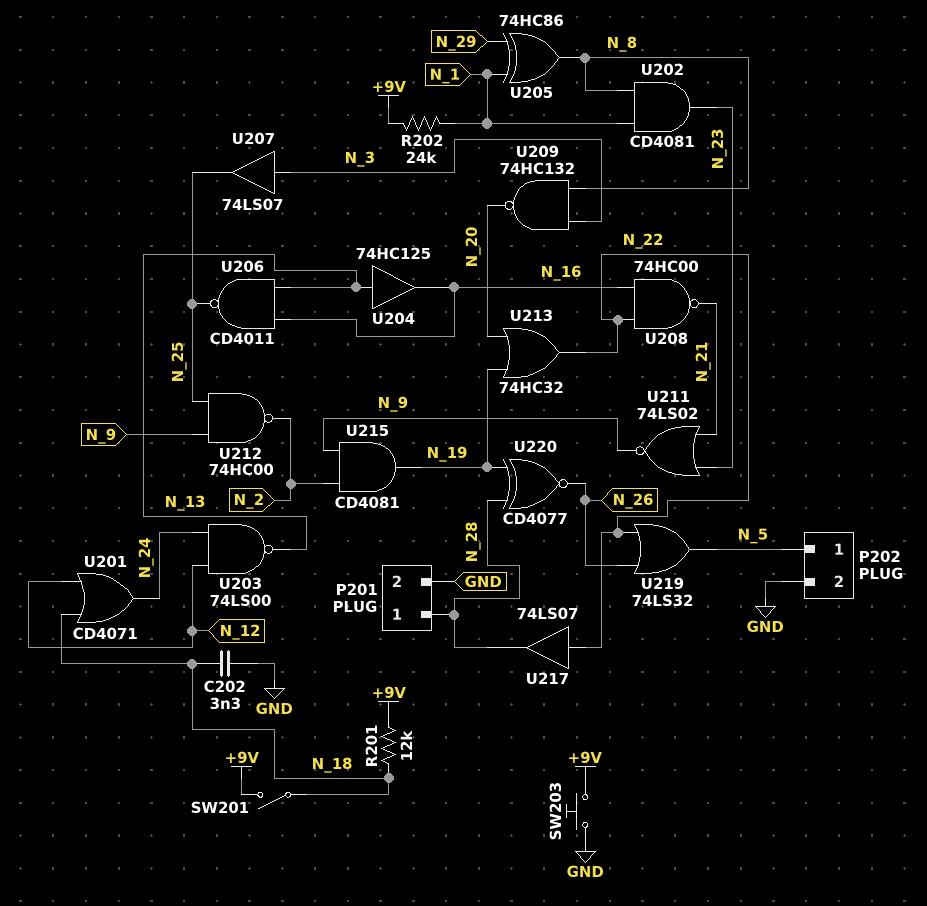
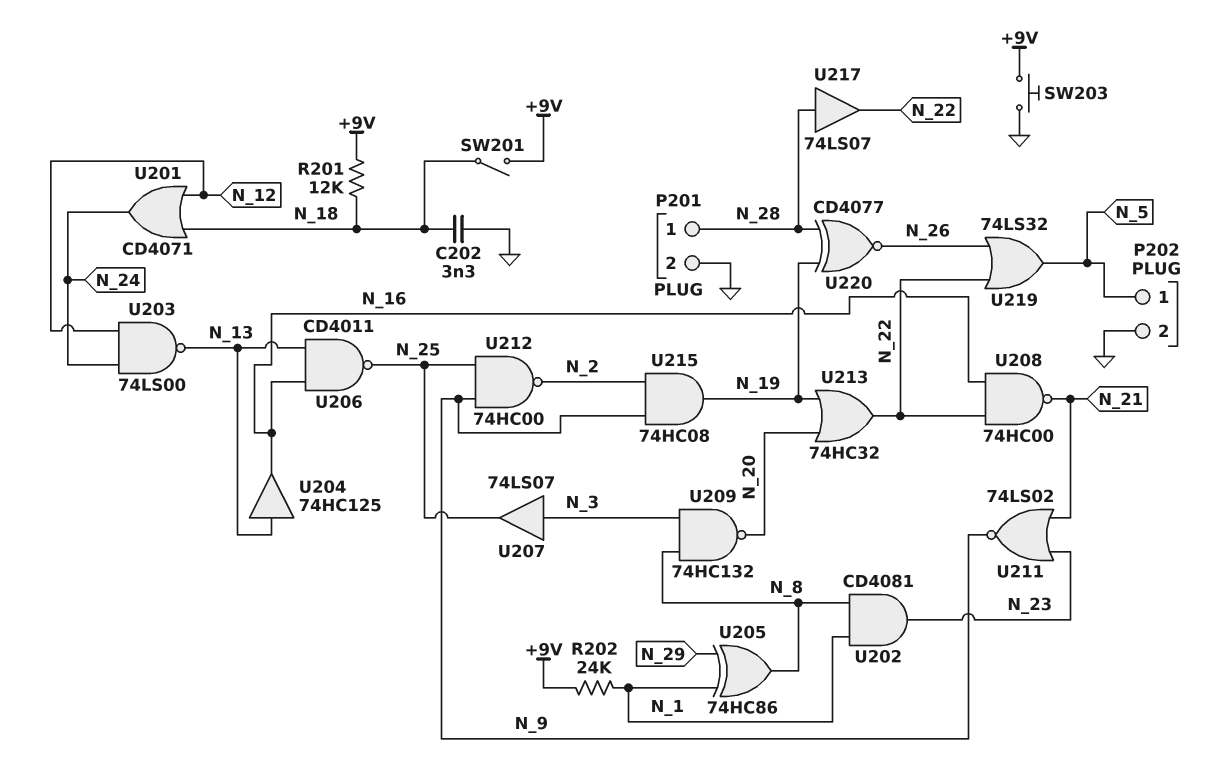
U215: AND CD4081 (in N_2, in N_9, out N_19) -> AND 74HC08 (in N_2, in N_9, out N_19)
U217: buffer 74LS07 (in N_22, out N_28) -> buffer 74LS07 (in N_28, out N_22)

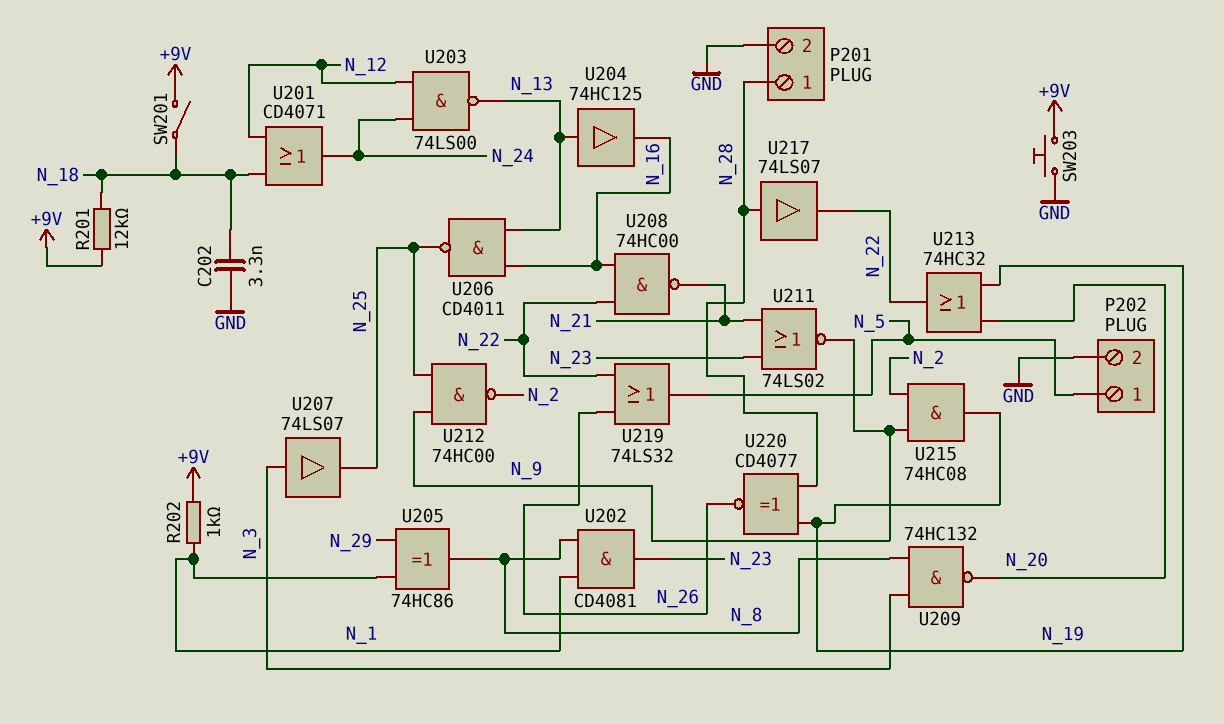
R202: 24k (+9V, N_1) -> 1k (+9V, N_1)

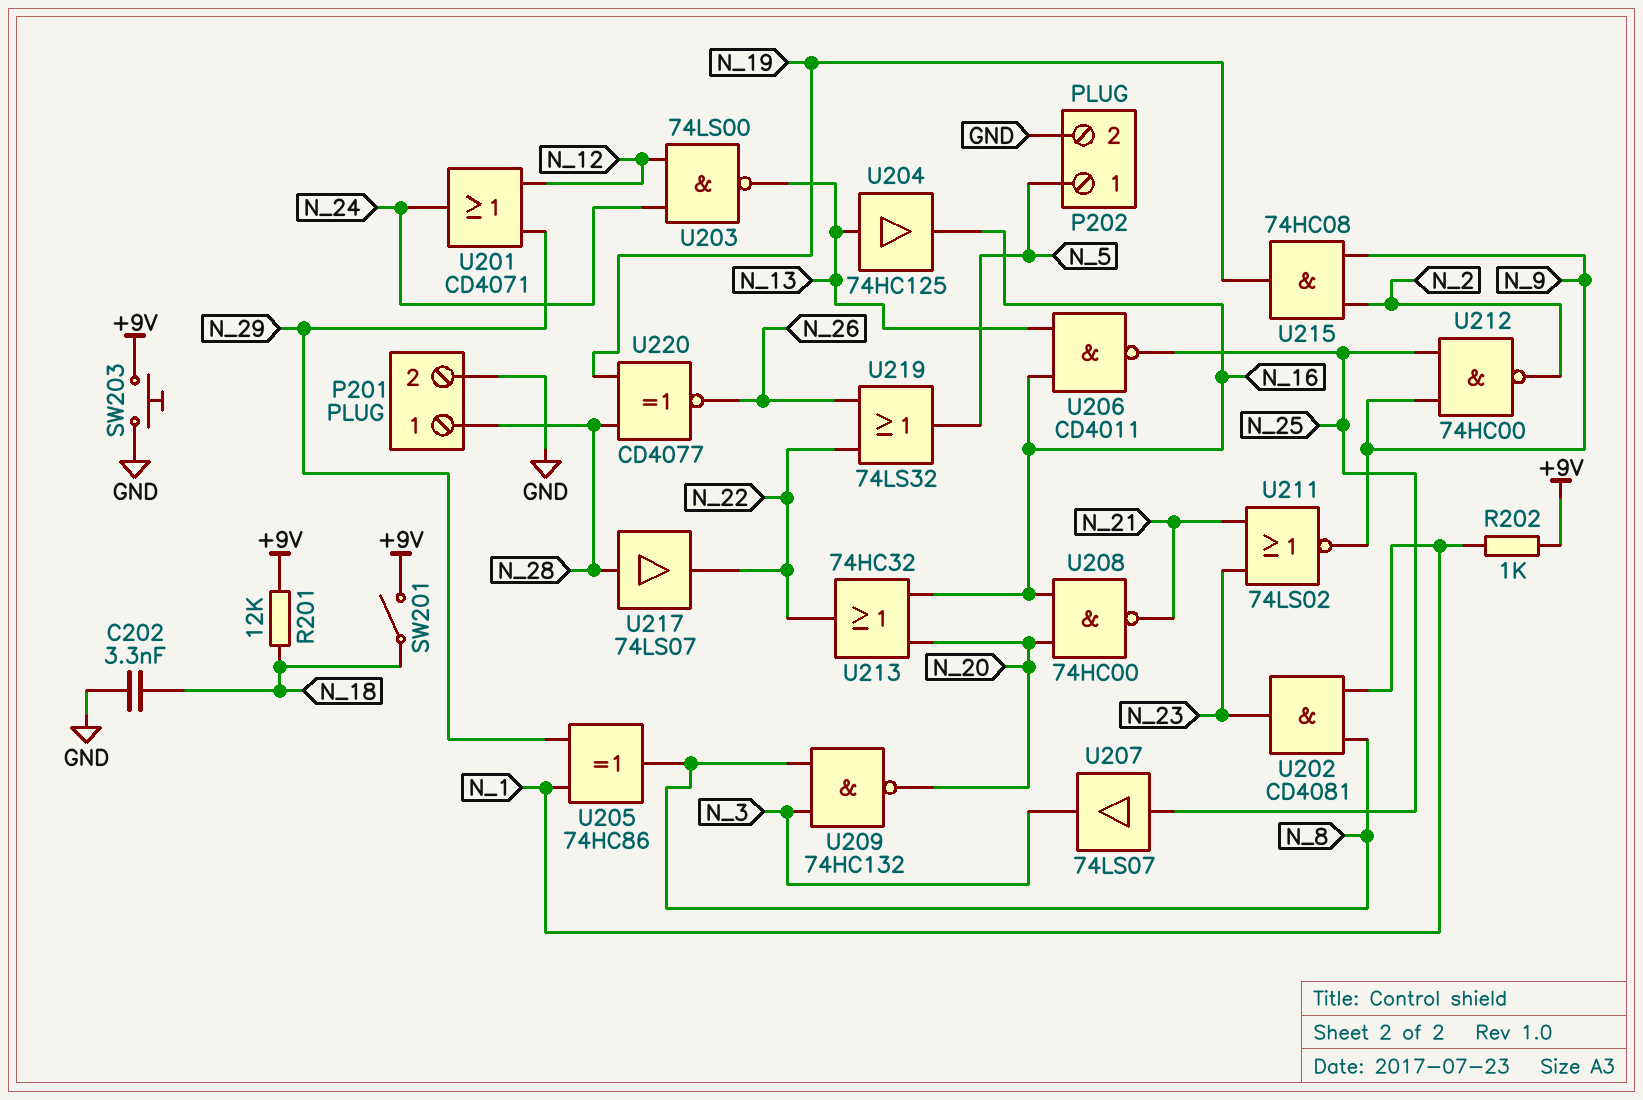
U201: OR CD4071 (in N_12, in N_18, out N_24) -> OR CD4071 (in N_12, in N_29, out N_24)
U207: buffer 74LS07 (in N_3, out N_25) -> buffer 74LS07 (in N_25, out N_3)
U208: NAND 74HC00 (in N_16, in N_22, out N_21) -> NAND 74HC00 (in N_16, in N_20, out N_21)
U213: OR 74HC32 (in N_19, in N_20, out N_22) -> OR 74HC32 (in N_16, in N_20, out N_22)

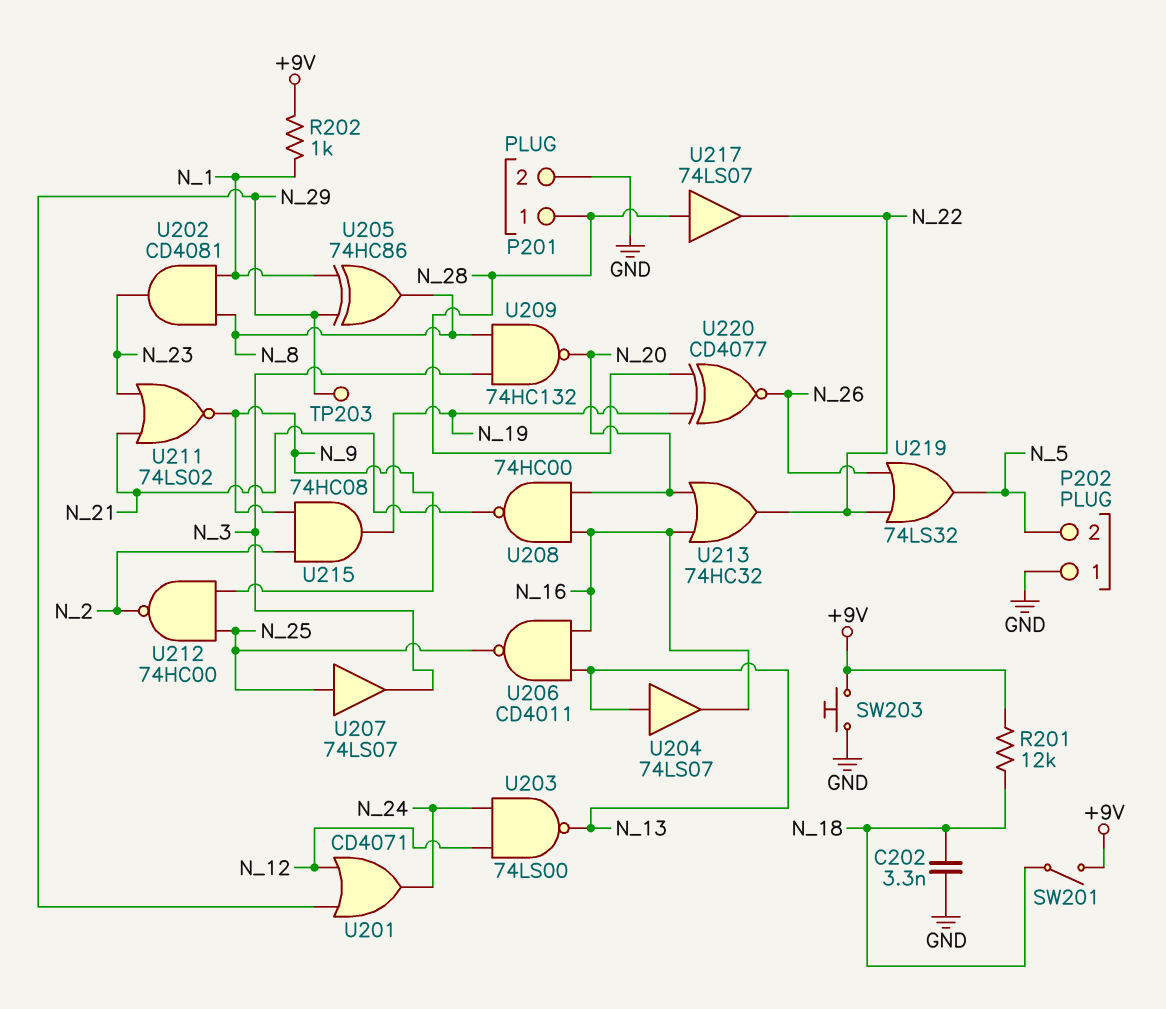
P202 pin 1: N_5 -> GND
P202 pin 2: GND -> N_5
TP203: none -> test point (N_29)
U204: buffer 74HC125 (in N_13, out N_16) -> buffer 74LS07 (in N_13, out N_16)

